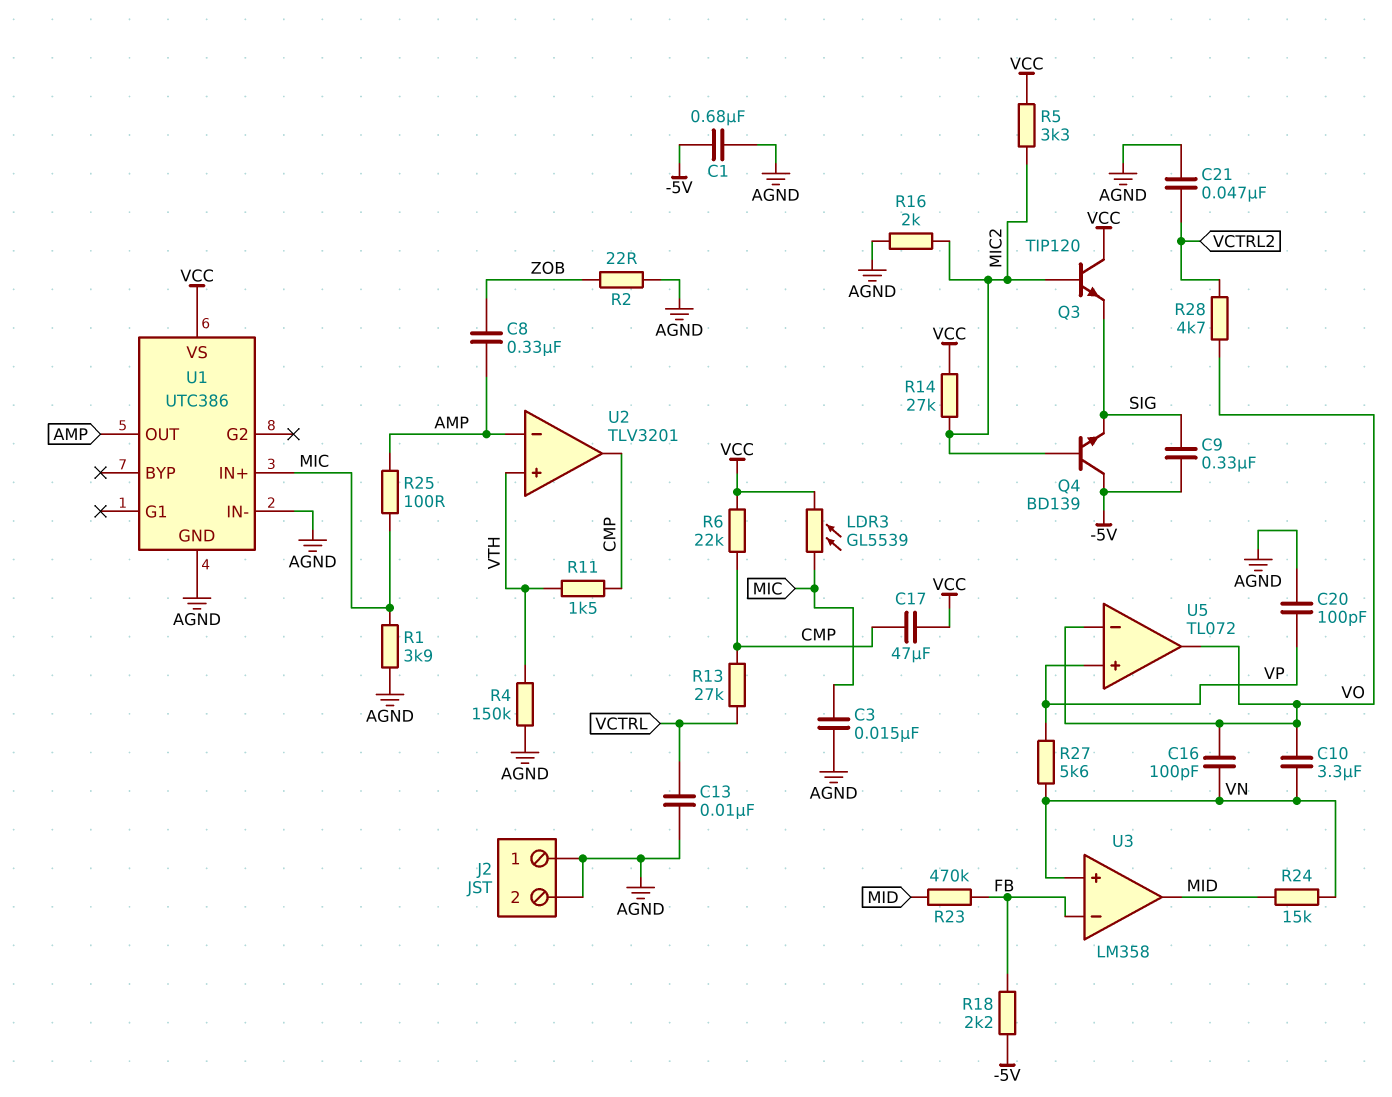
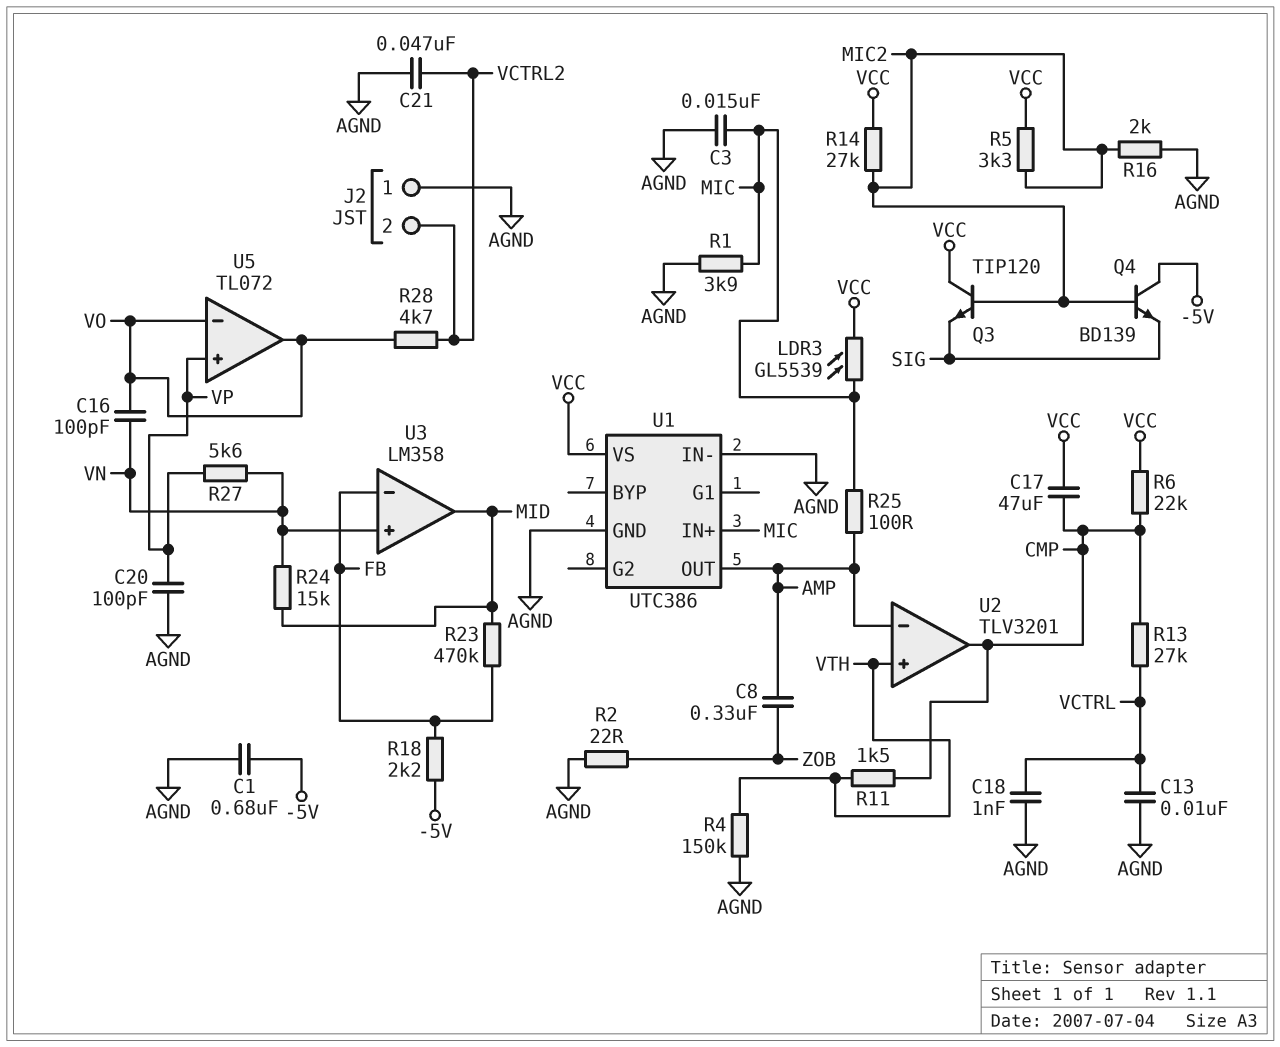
C9: 330nF (-5V, SIG) -> none
C10: 3.3uF (VN, VO) -> none
C18: none -> 1nF (AGND, VCTRL)
J2 pin 2: AGND -> VCTRL2

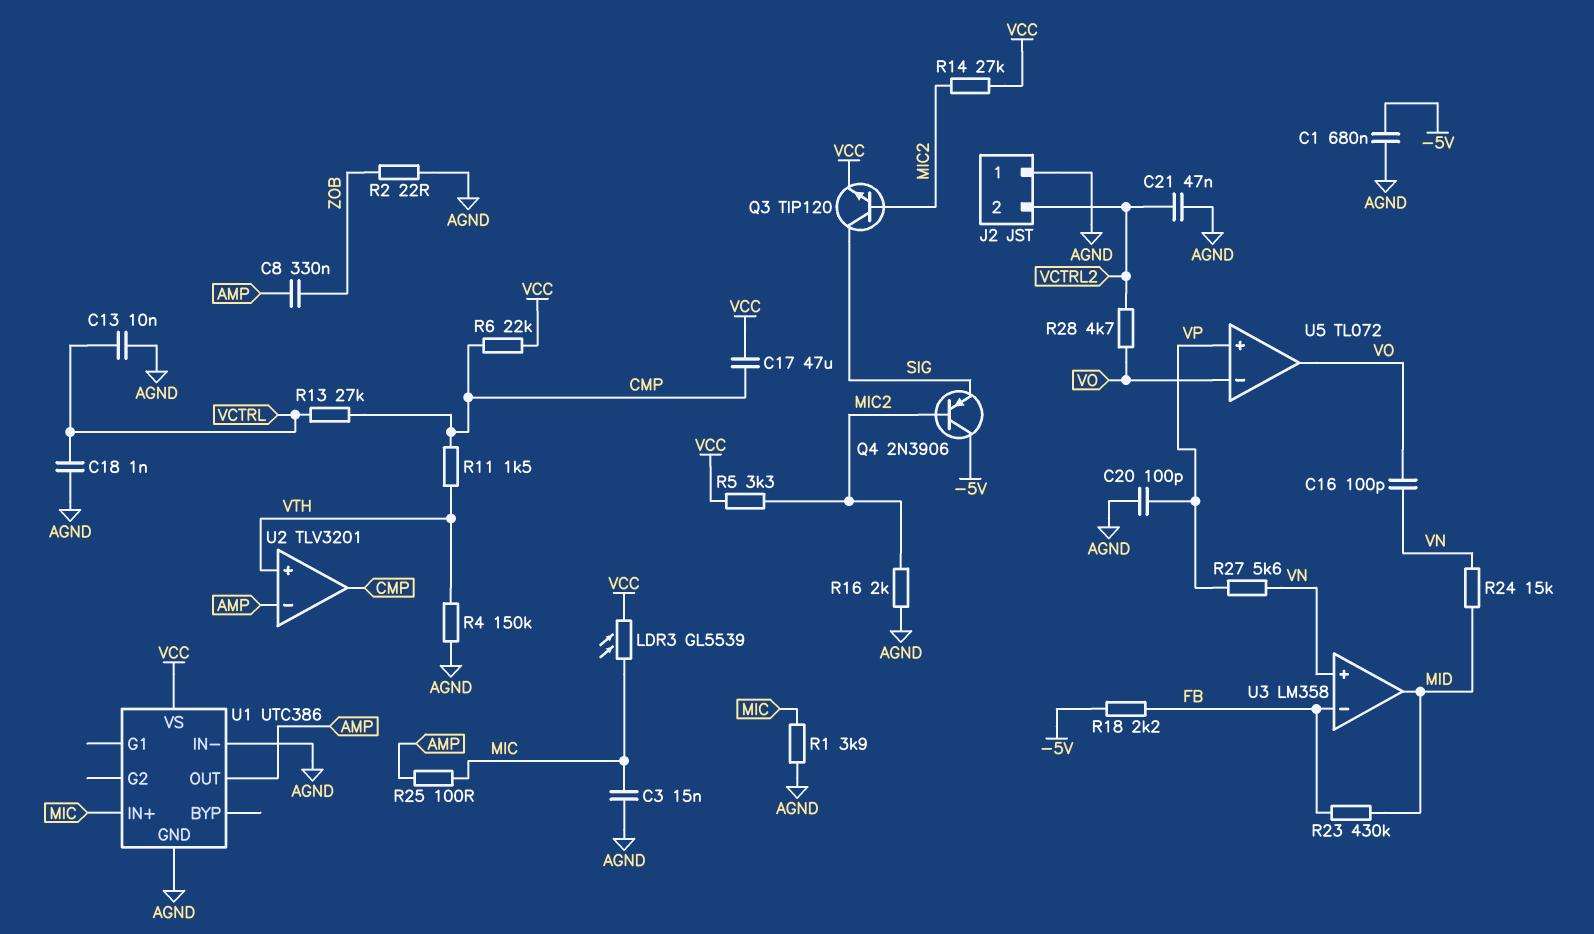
Q3: NPN TIP120 (B MIC2, C VCC, E SIG) -> NPN TIP120 (B MIC2, C SIG, E VCC)
Q4: NPN BD139 (B MIC2, C -5V, E SIG) -> PNP 2N3906 (B MIC2, C -5V, E SIG)
R23: 470k (FB, MID) -> 430k (FB, MID)

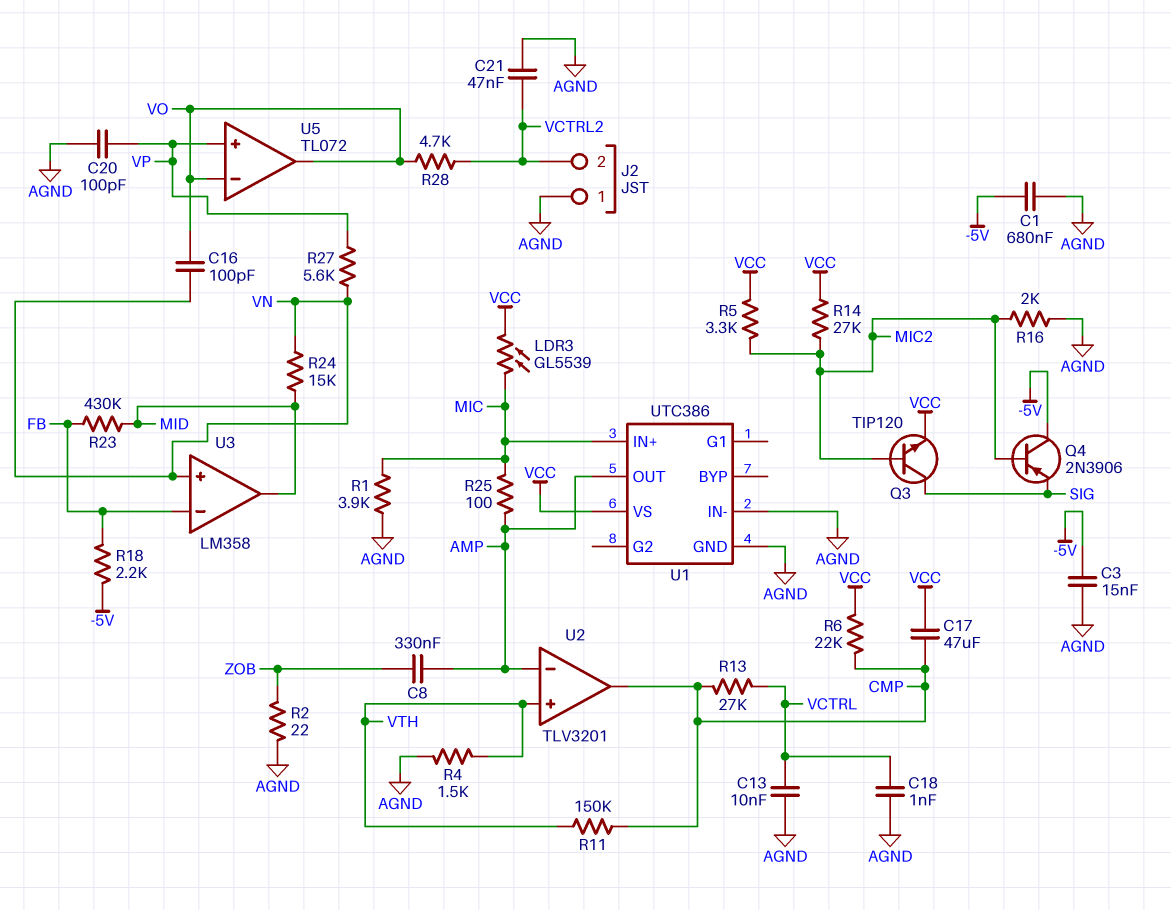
C3: 15nF (AGND, MIC) -> 15nF (-5V, AGND)
R4: 150k (AGND, VTH) -> 1.5k (AGND, VTH)
R11: 1.5k (CMP, VTH) -> 150k (CMP, VTH)

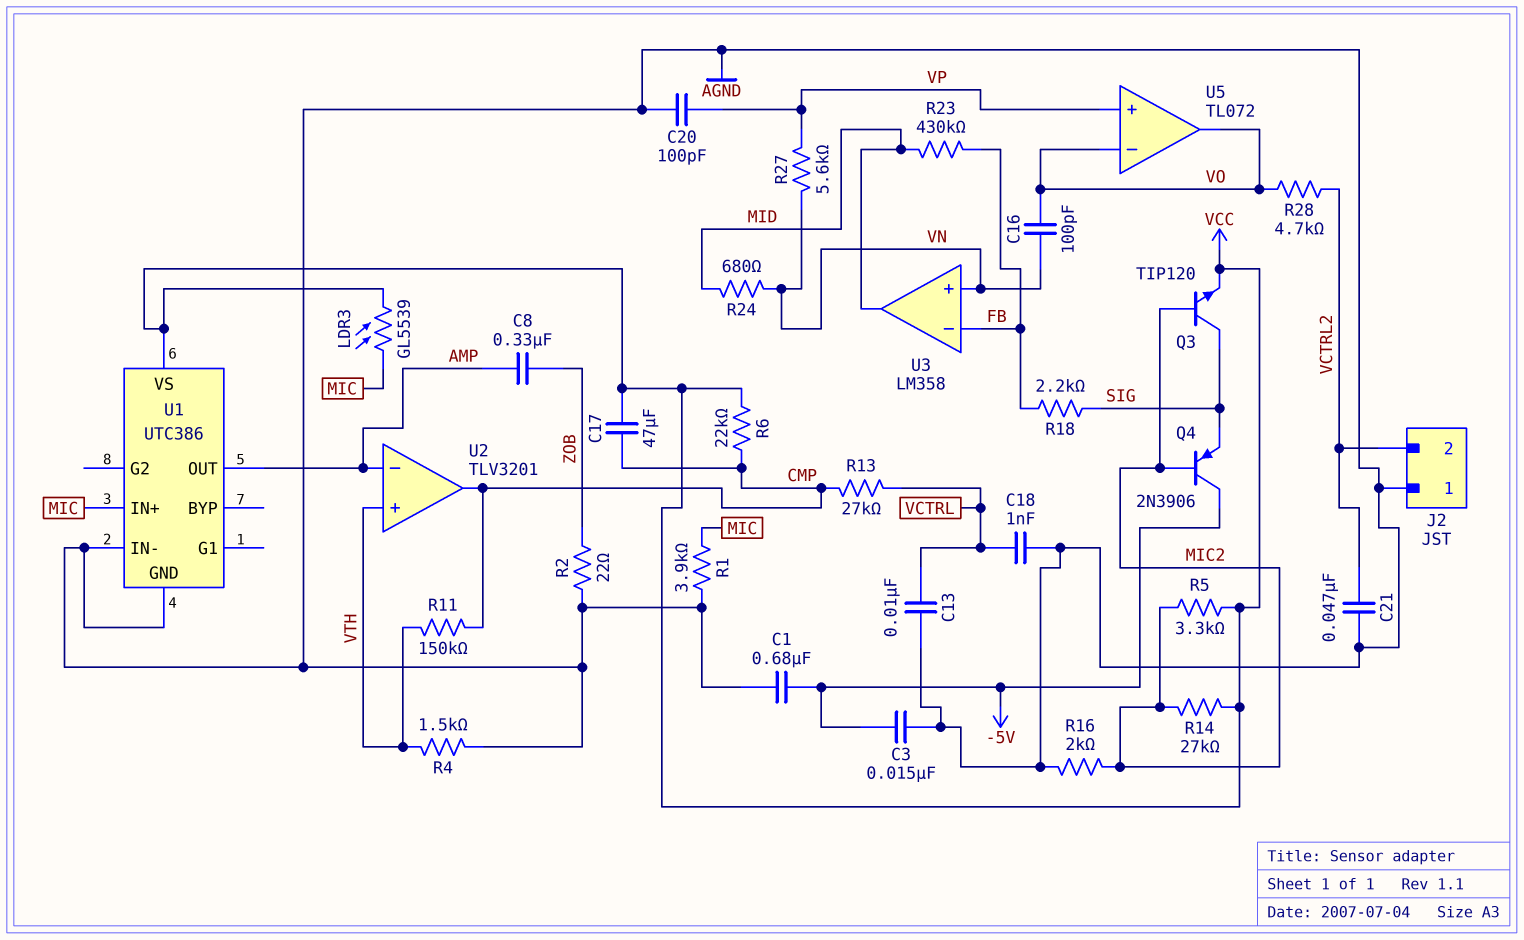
R18: 2.2k (-5V, FB) -> 2.2k (FB, SIG)
R24: 15k (MID, VN) -> 680 (MID, VN)
R25: 100 (AMP, MIC) -> none

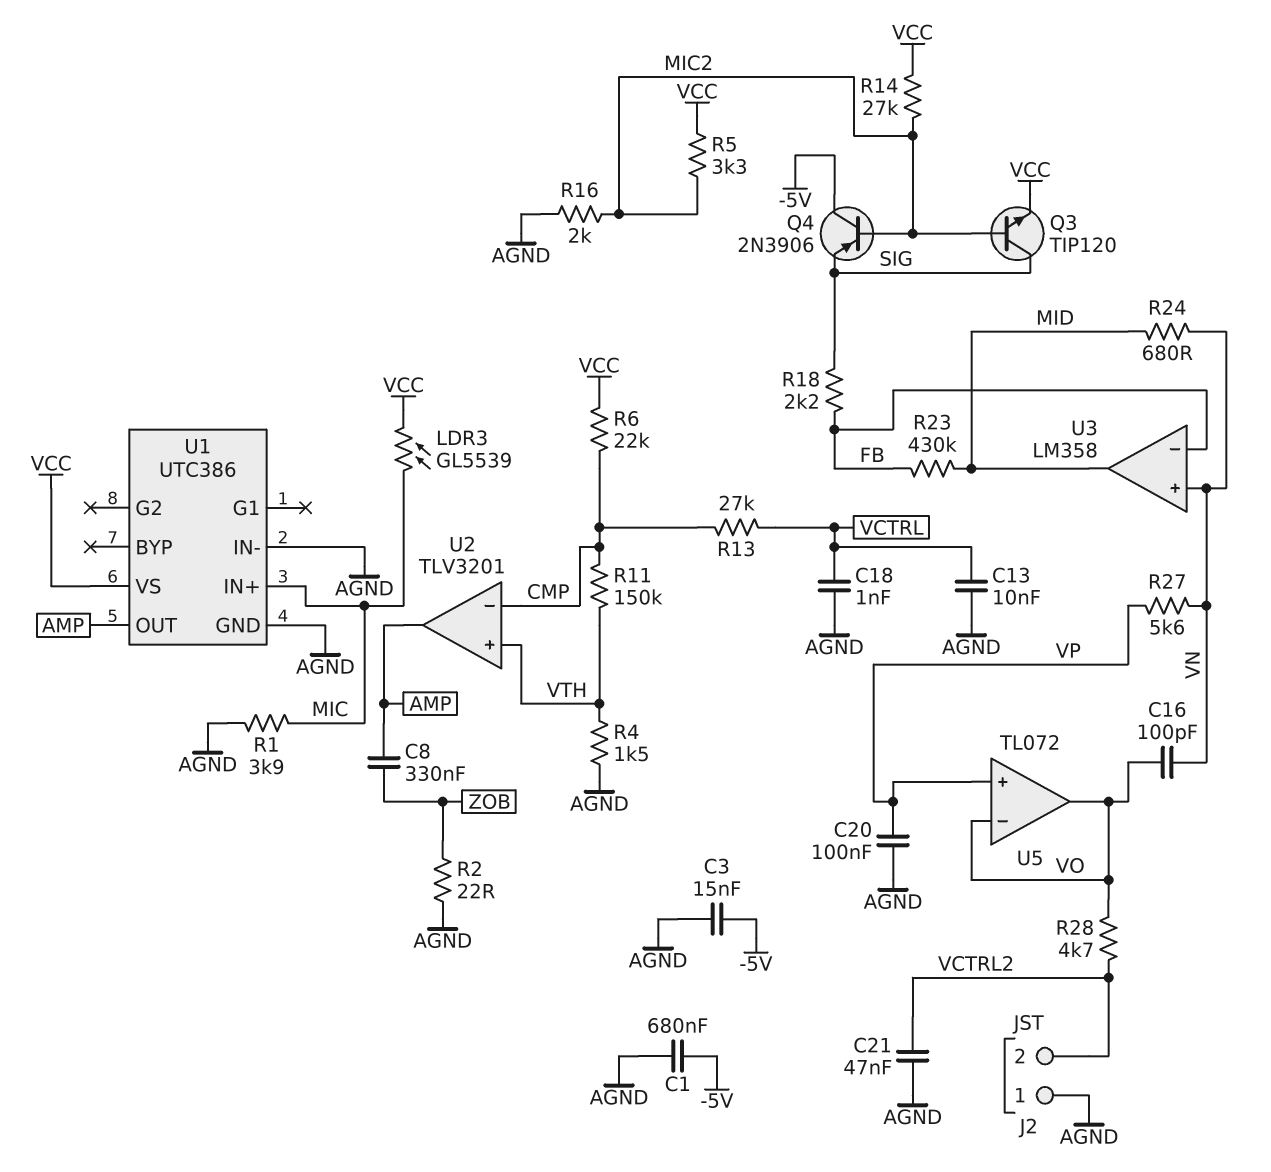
C17: 47uF (CMP, VCC) -> none
C20: 100pF (AGND, VP) -> 100nF (AGND, VP)
U2 pin in-: AMP -> CMP
U2 pin out: CMP -> AMP

